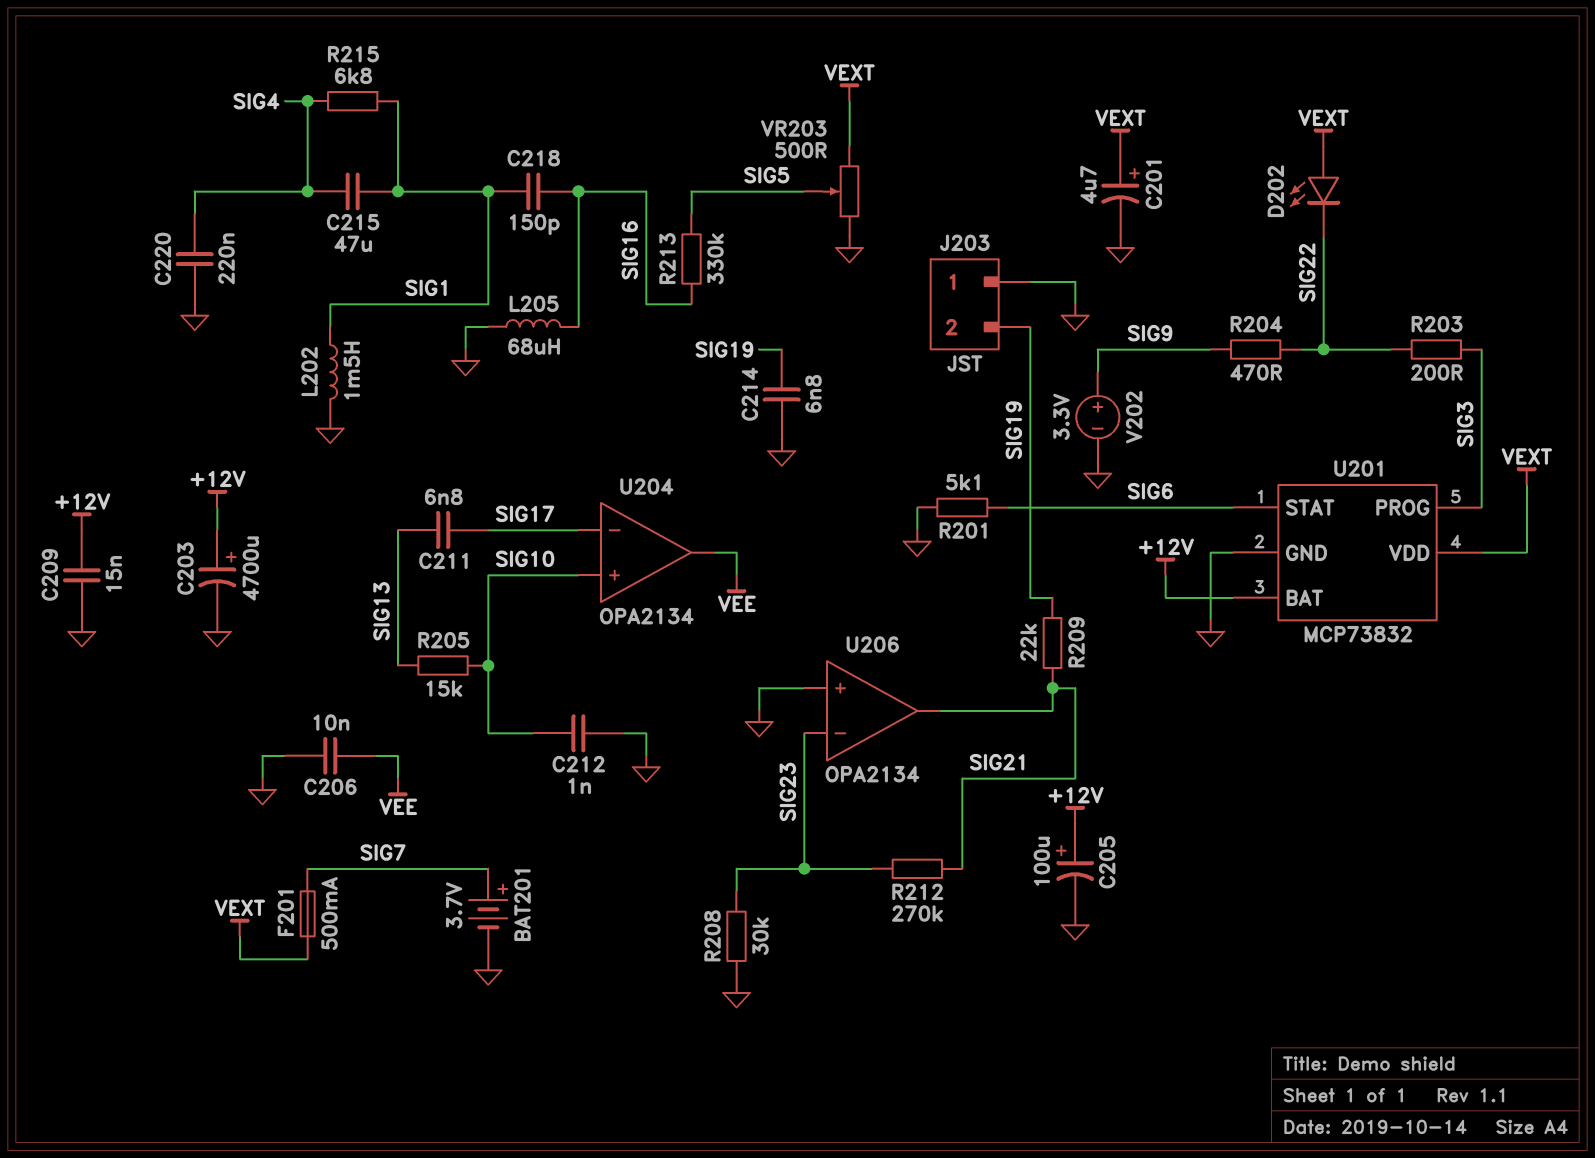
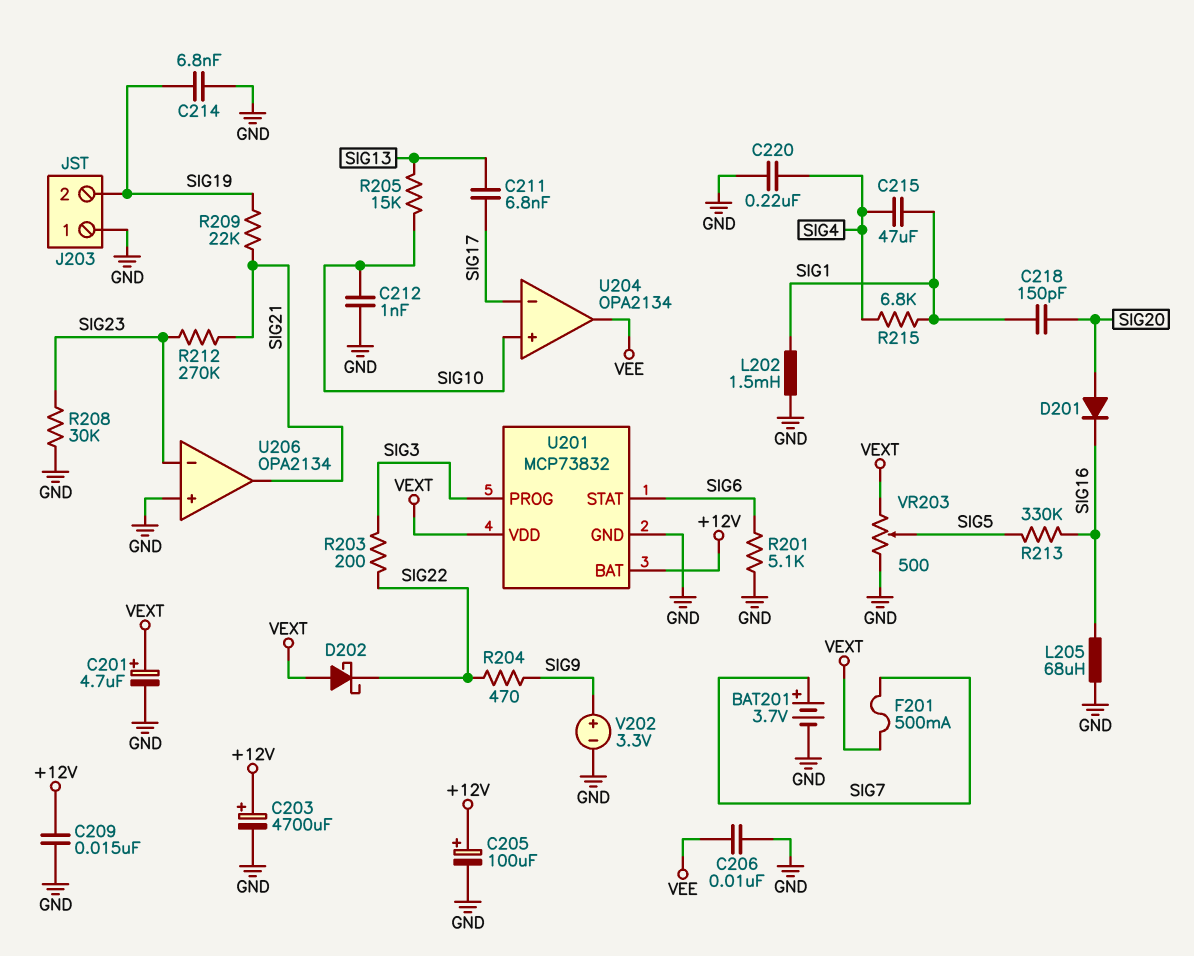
C218: 150pF (SIG1, SIG16) -> 150pF (SIG1, SIG20)
D201: none -> diode (A SIG20, K SIG16)
D202: LED (A VEXT, K SIG22) -> schottky (A VEXT, K SIG22)

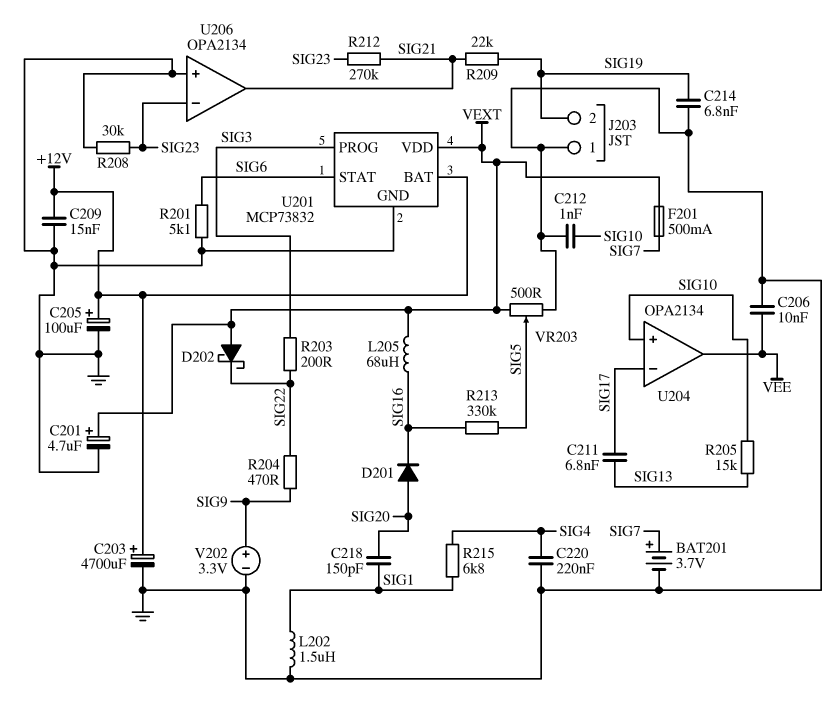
C215: 47uF (SIG1, SIG4) -> none
L202: 1.5mH (GND, SIG1) -> 1.5uH (GND, SIG1)
L205: 68uH (GND, SIG16) -> 68uH (SIG16, VEXT)

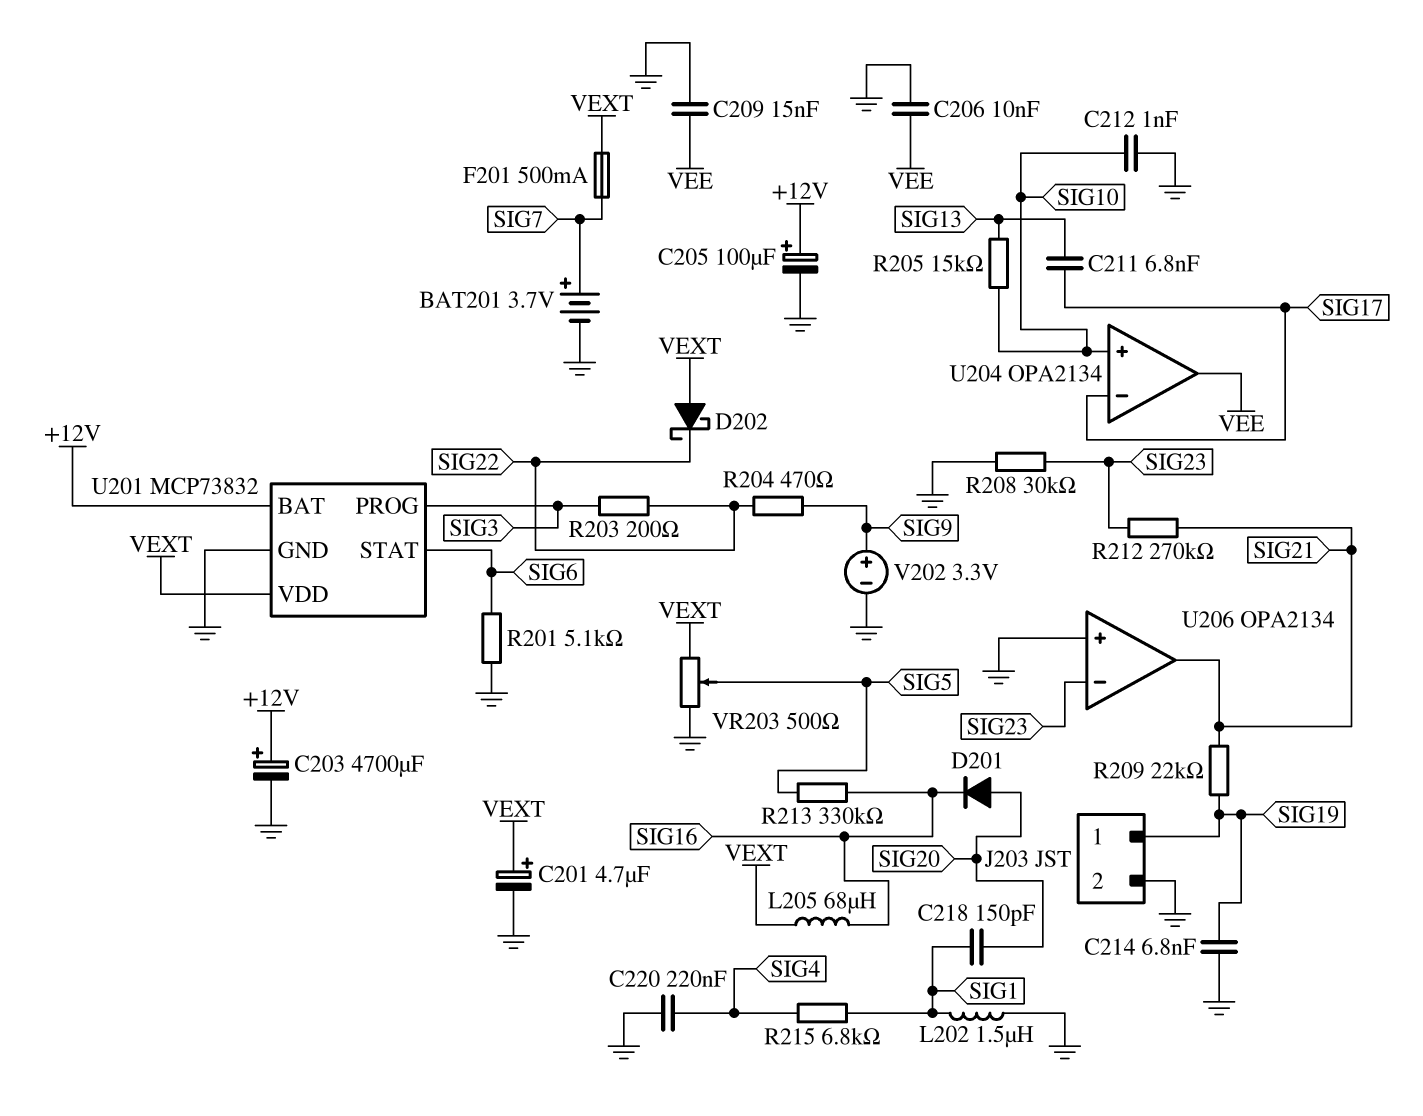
C209: 15nF (+12V, GND) -> 15nF (GND, VEE)
J203 pin 1: GND -> SIG19
J203 pin 2: SIG19 -> GND

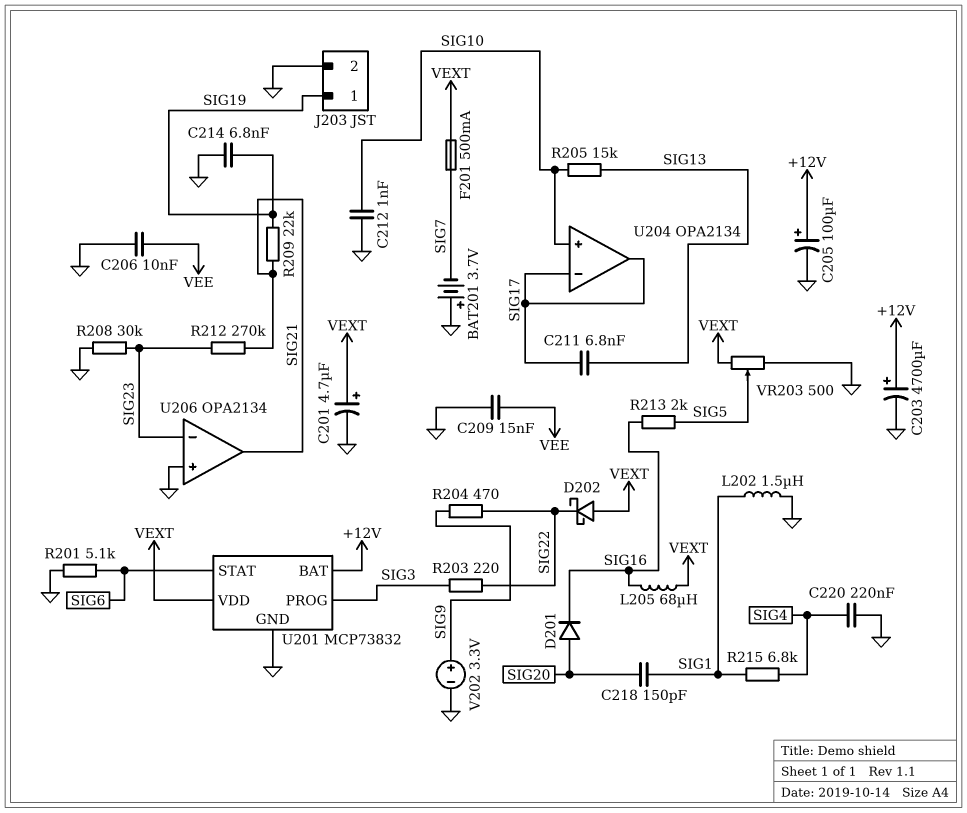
BAT201: 3.7V (plus SIG7, minus GND) -> 3.7V (plus GND, minus SIG7)
R203: 200 (SIG3, SIG22) -> 220 (SIG3, SIG22)
R213: 330k (SIG5, SIG16) -> 2k (SIG5, SIG16)
U204 pin out: VEE -> SIG17

